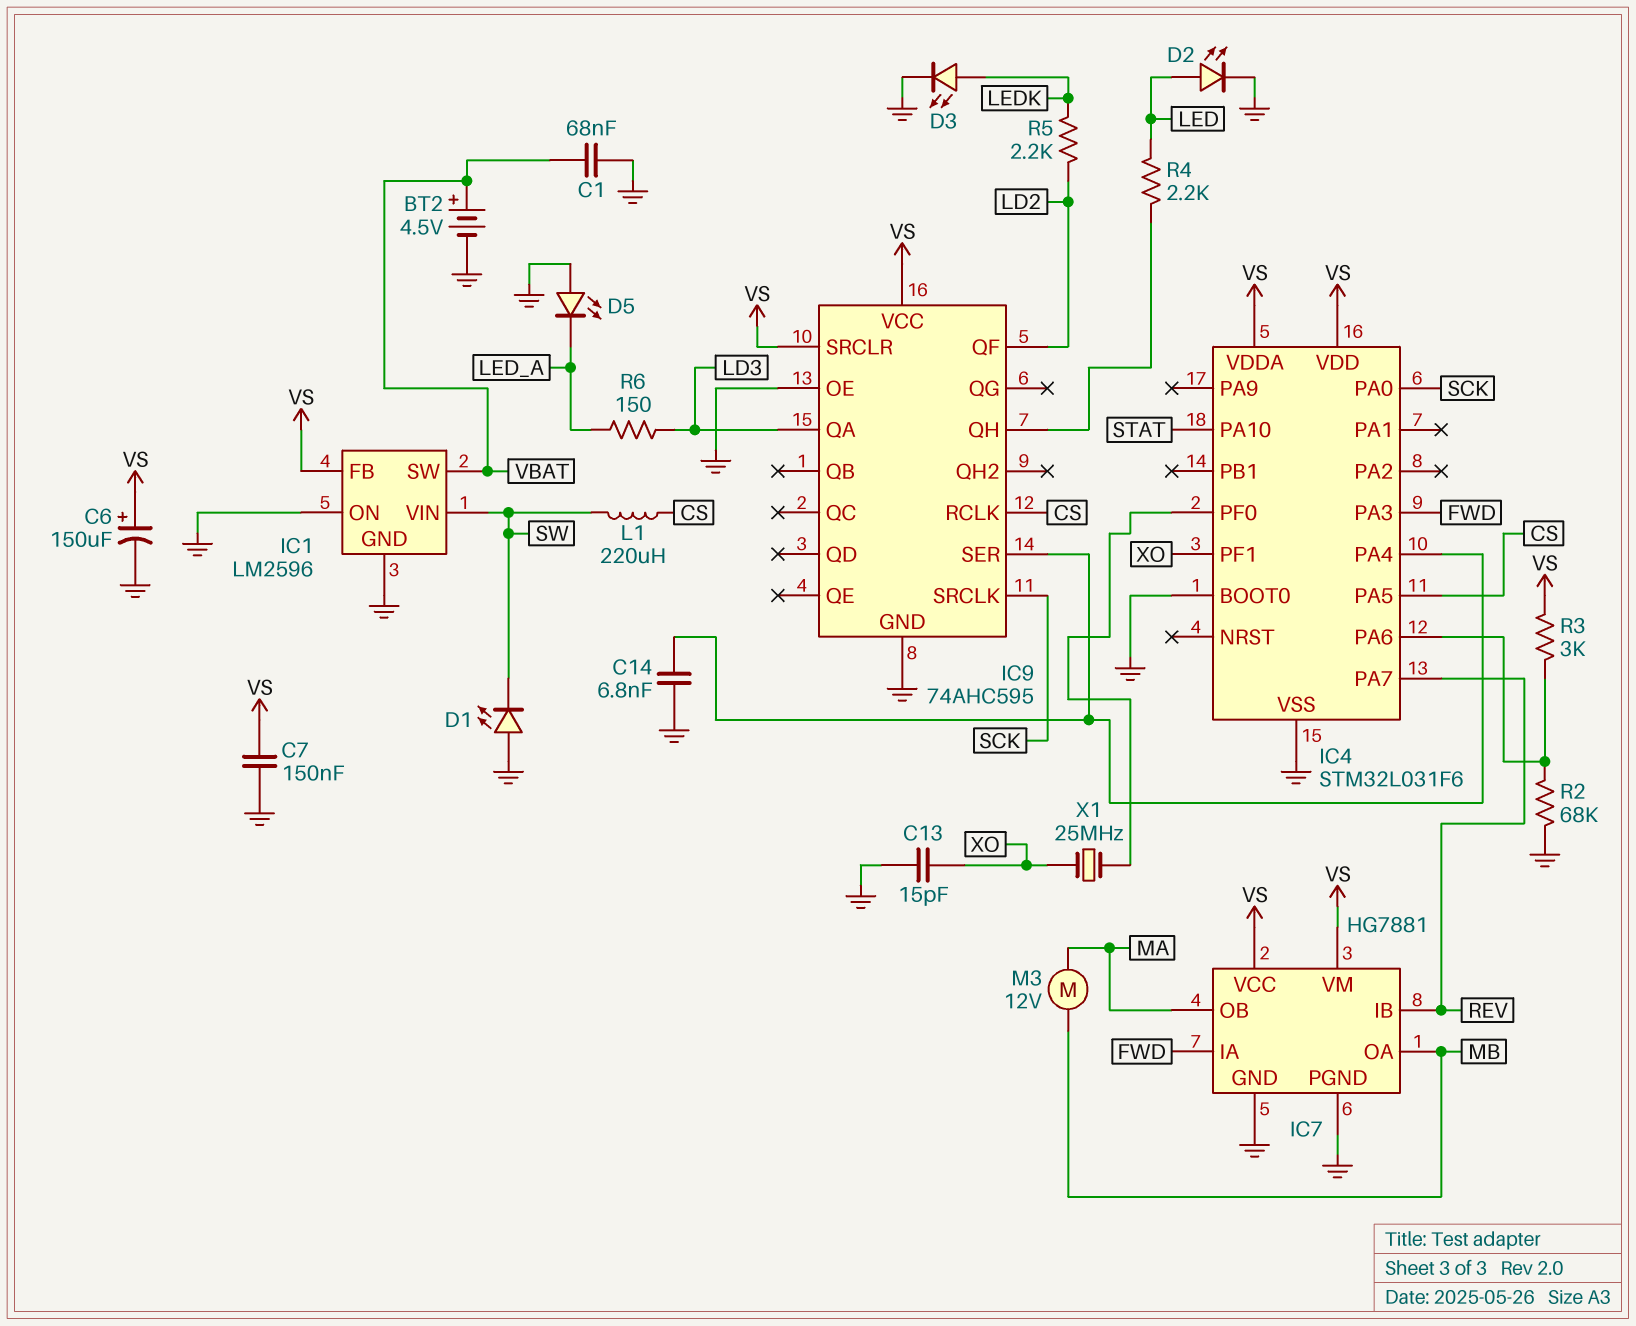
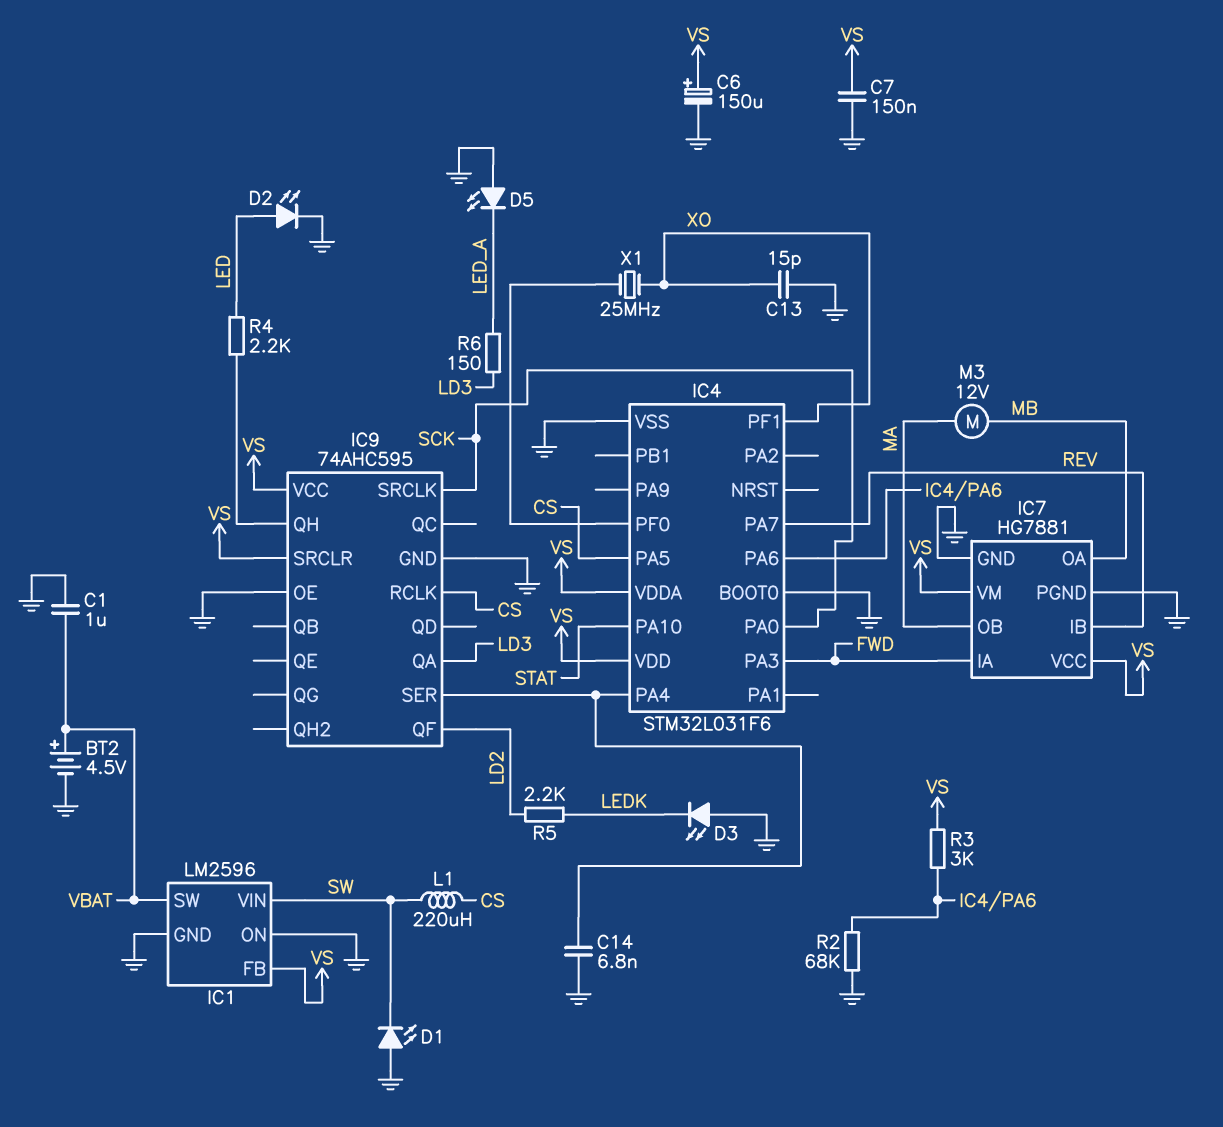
C1: 68nF (GND, VBAT) -> 1uF (GND, VBAT)
D3: LED (A LEDK, K GND) -> LED (A GND, K LEDK)

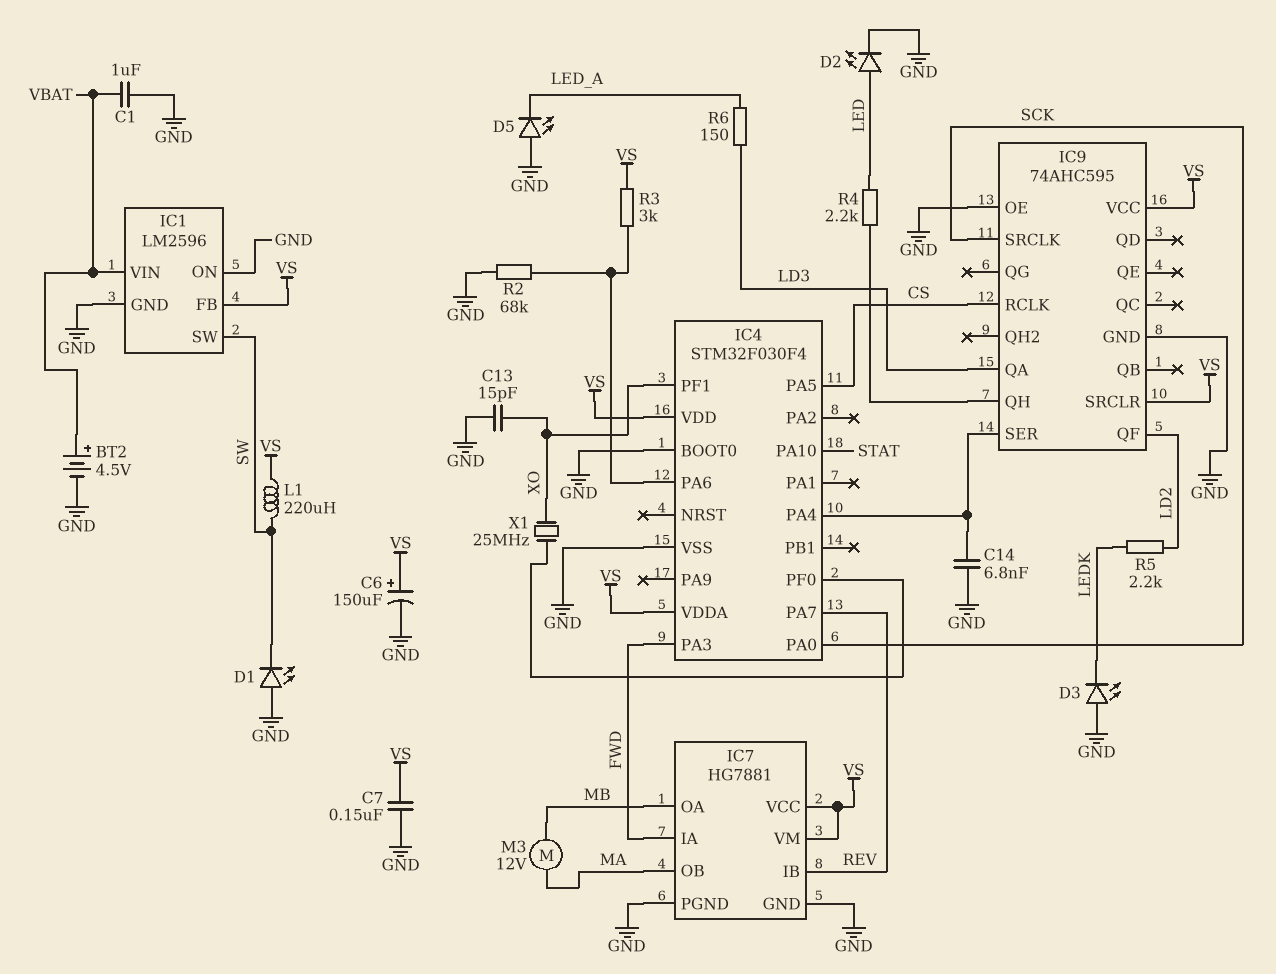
IC1 pin SW: VBAT -> SW
IC1 pin VIN: SW -> VBAT
IC4: STM32L031F6 -> STM32F030F4
L1: 220uH (CS, SW) -> 220uH (SW, VS)

